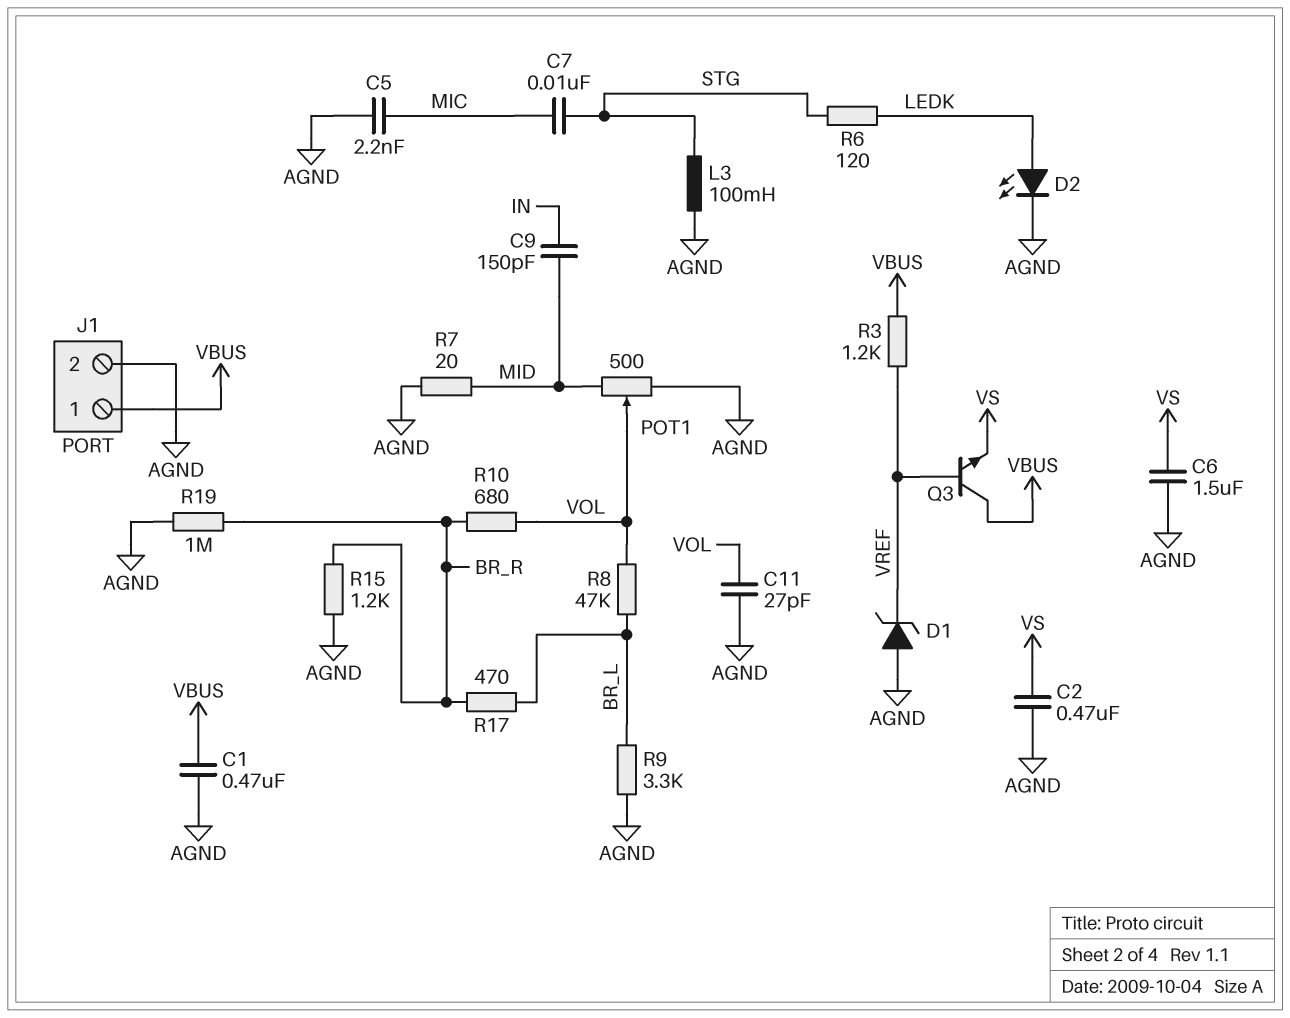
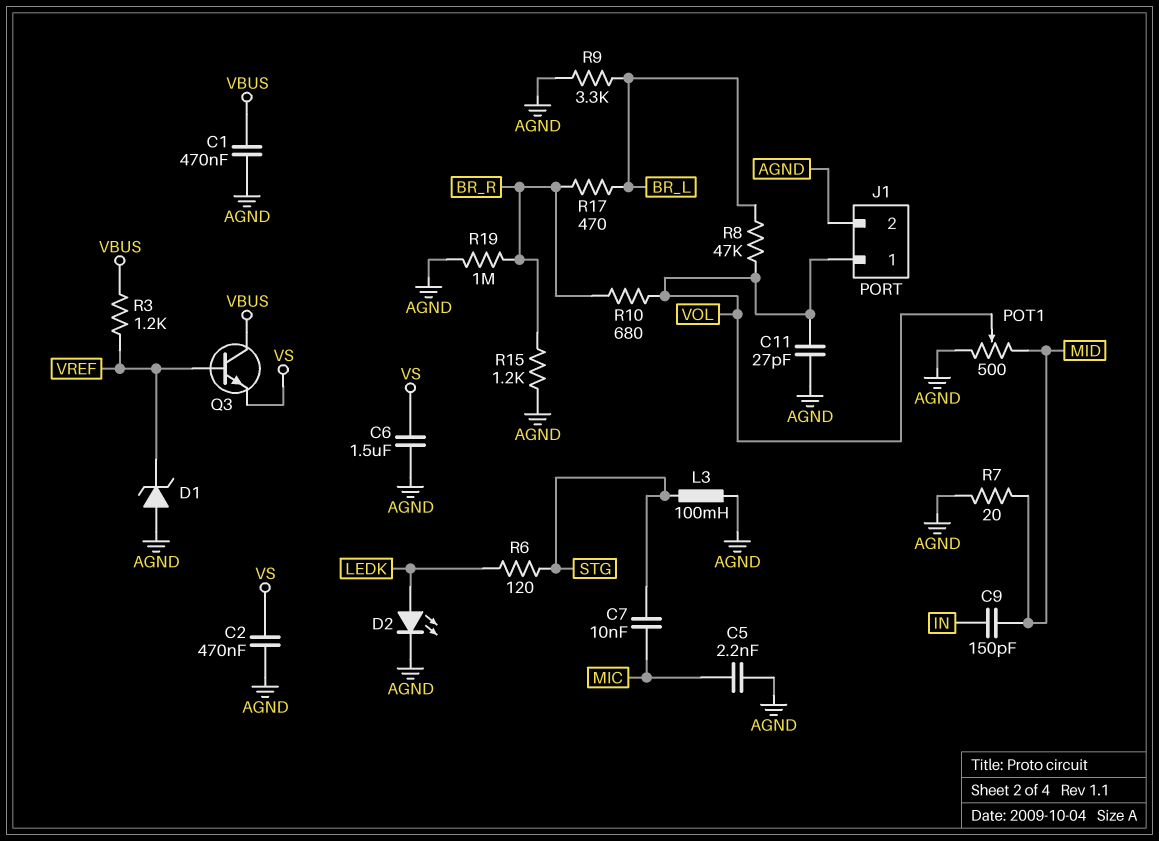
J1 pin 1: VBUS -> VOL

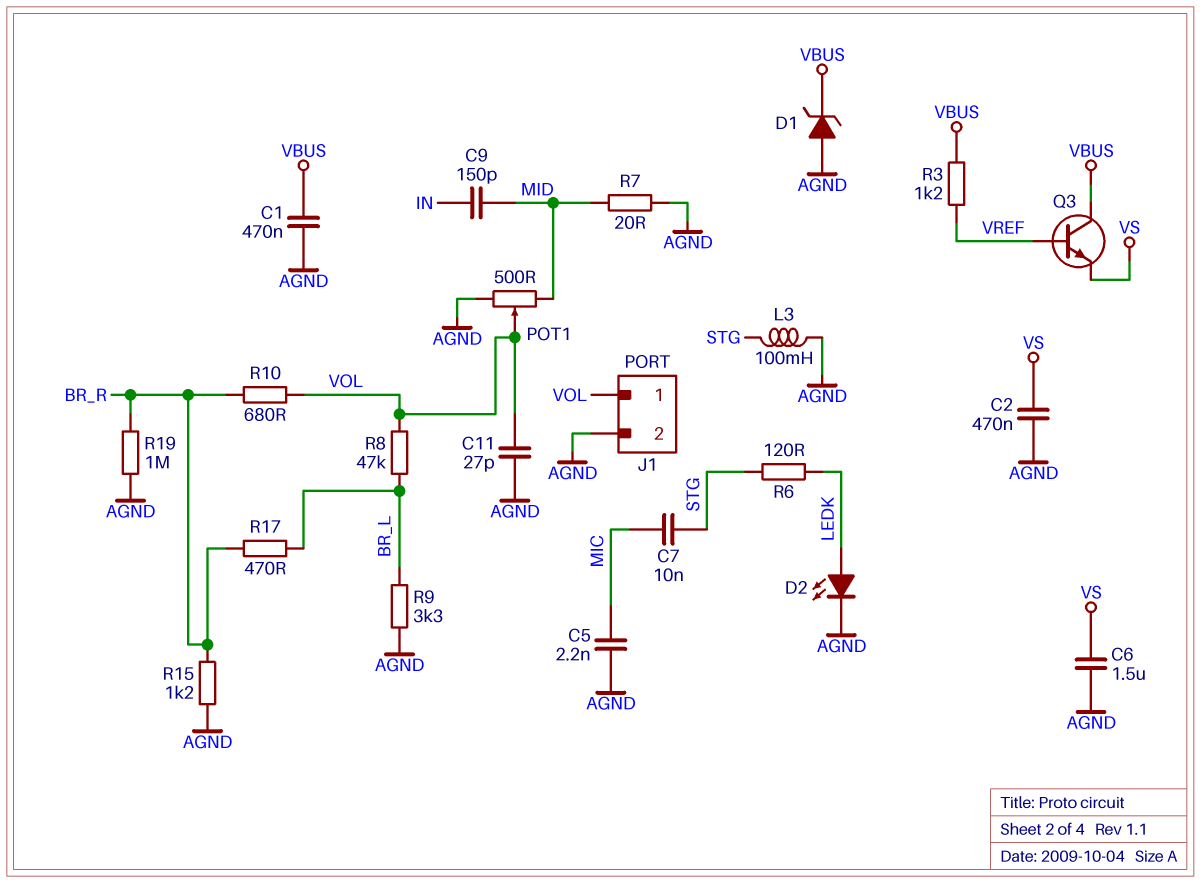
D1: zener (A AGND, K VREF) -> zener (A AGND, K VBUS)

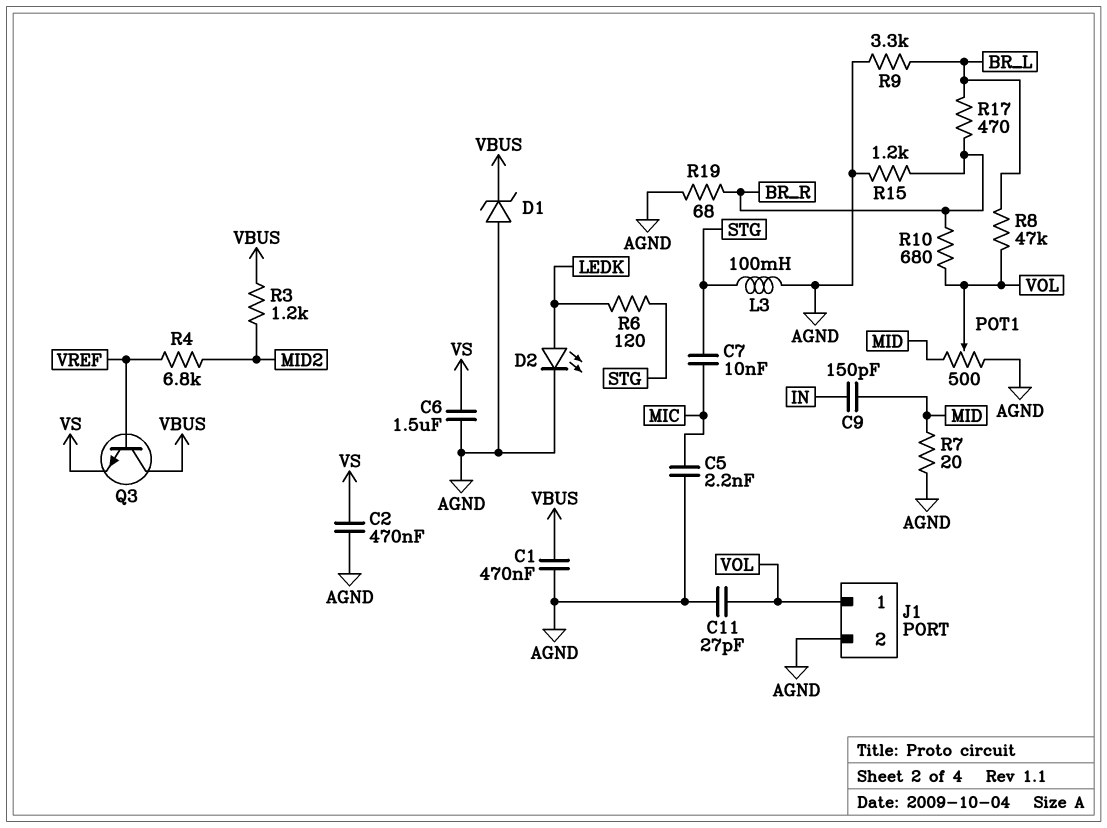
R3: 1.2k (VBUS, VREF) -> 1.2k (MID2, VBUS)
R4: none -> 6.8k (MID2, VREF)
R19: 1M (AGND, BR_R) -> 68 (AGND, BR_R)

